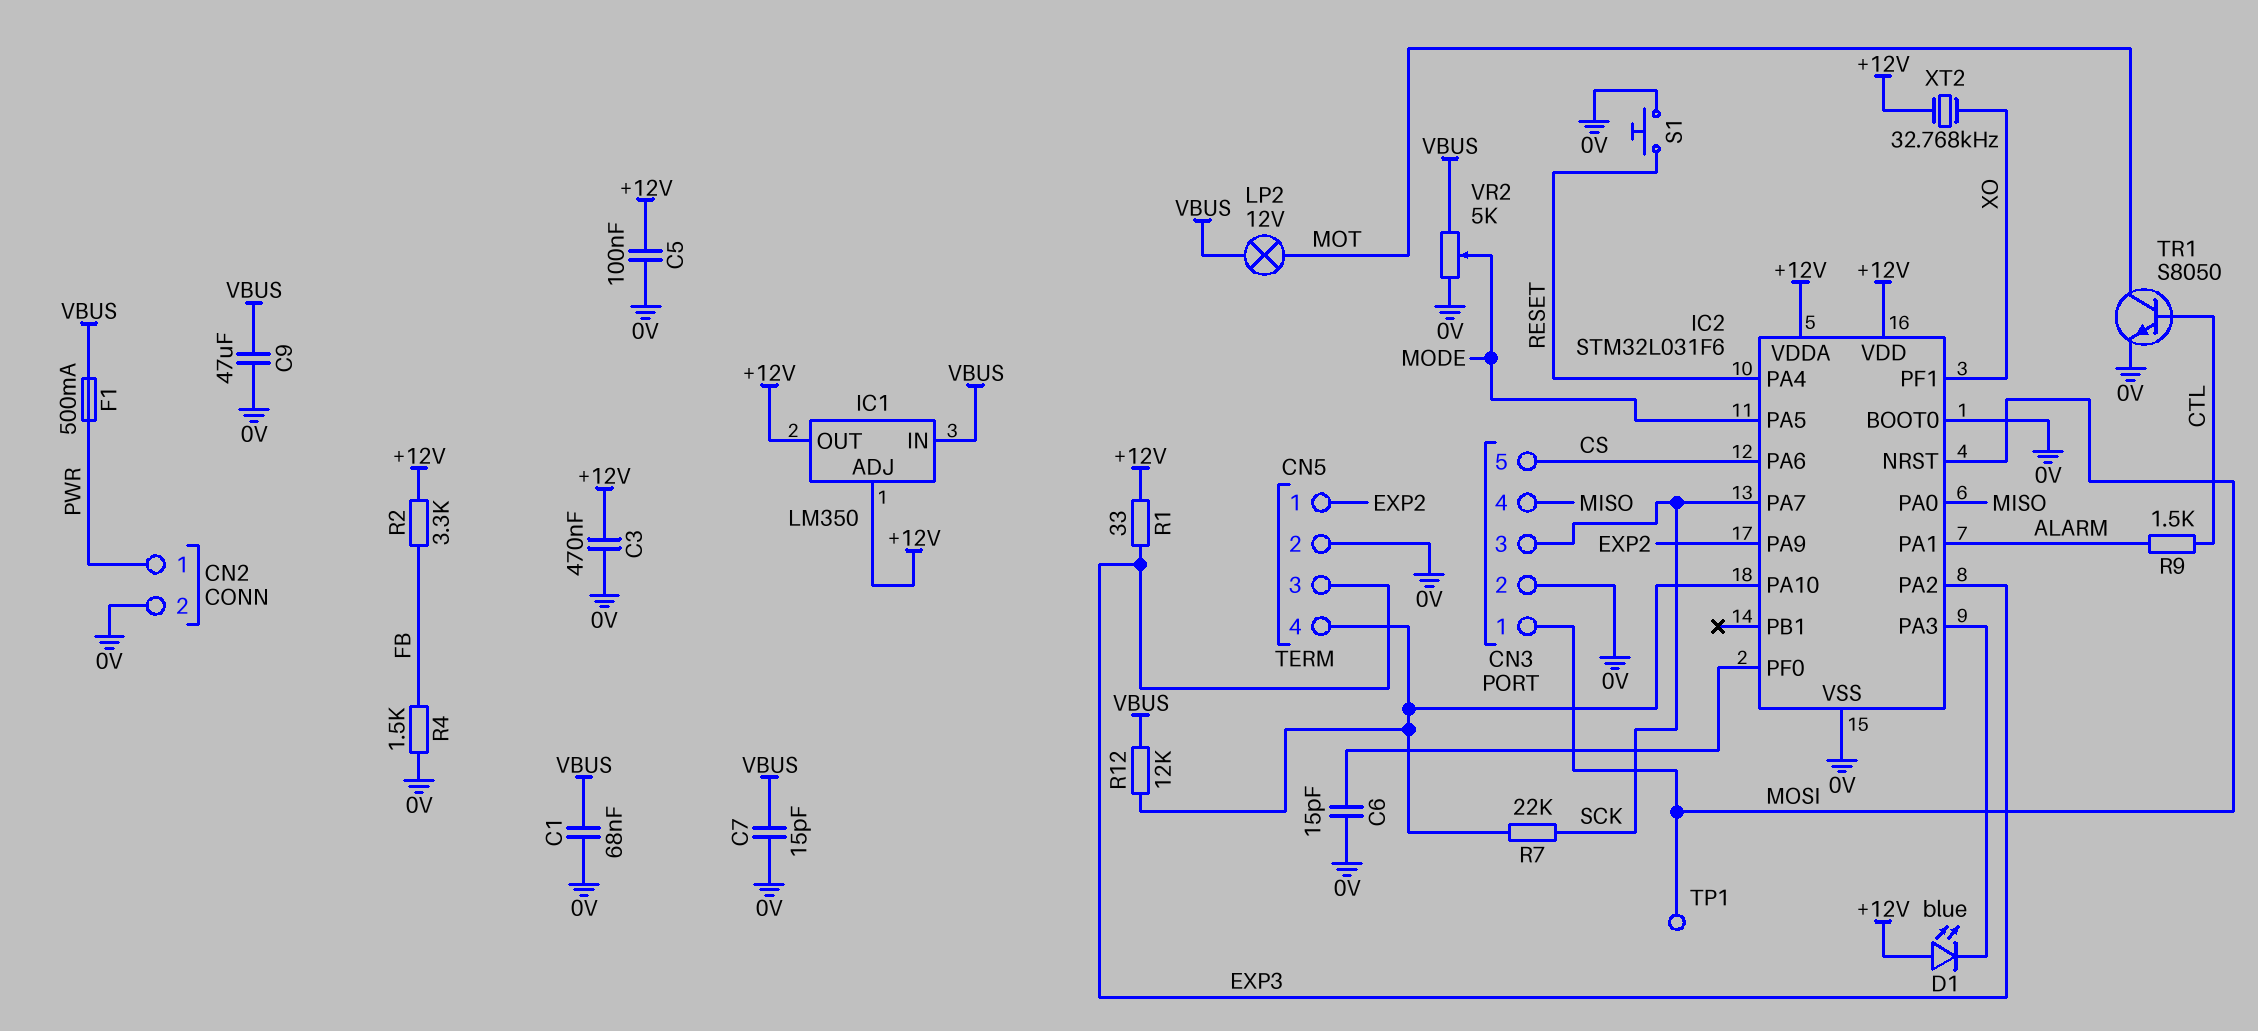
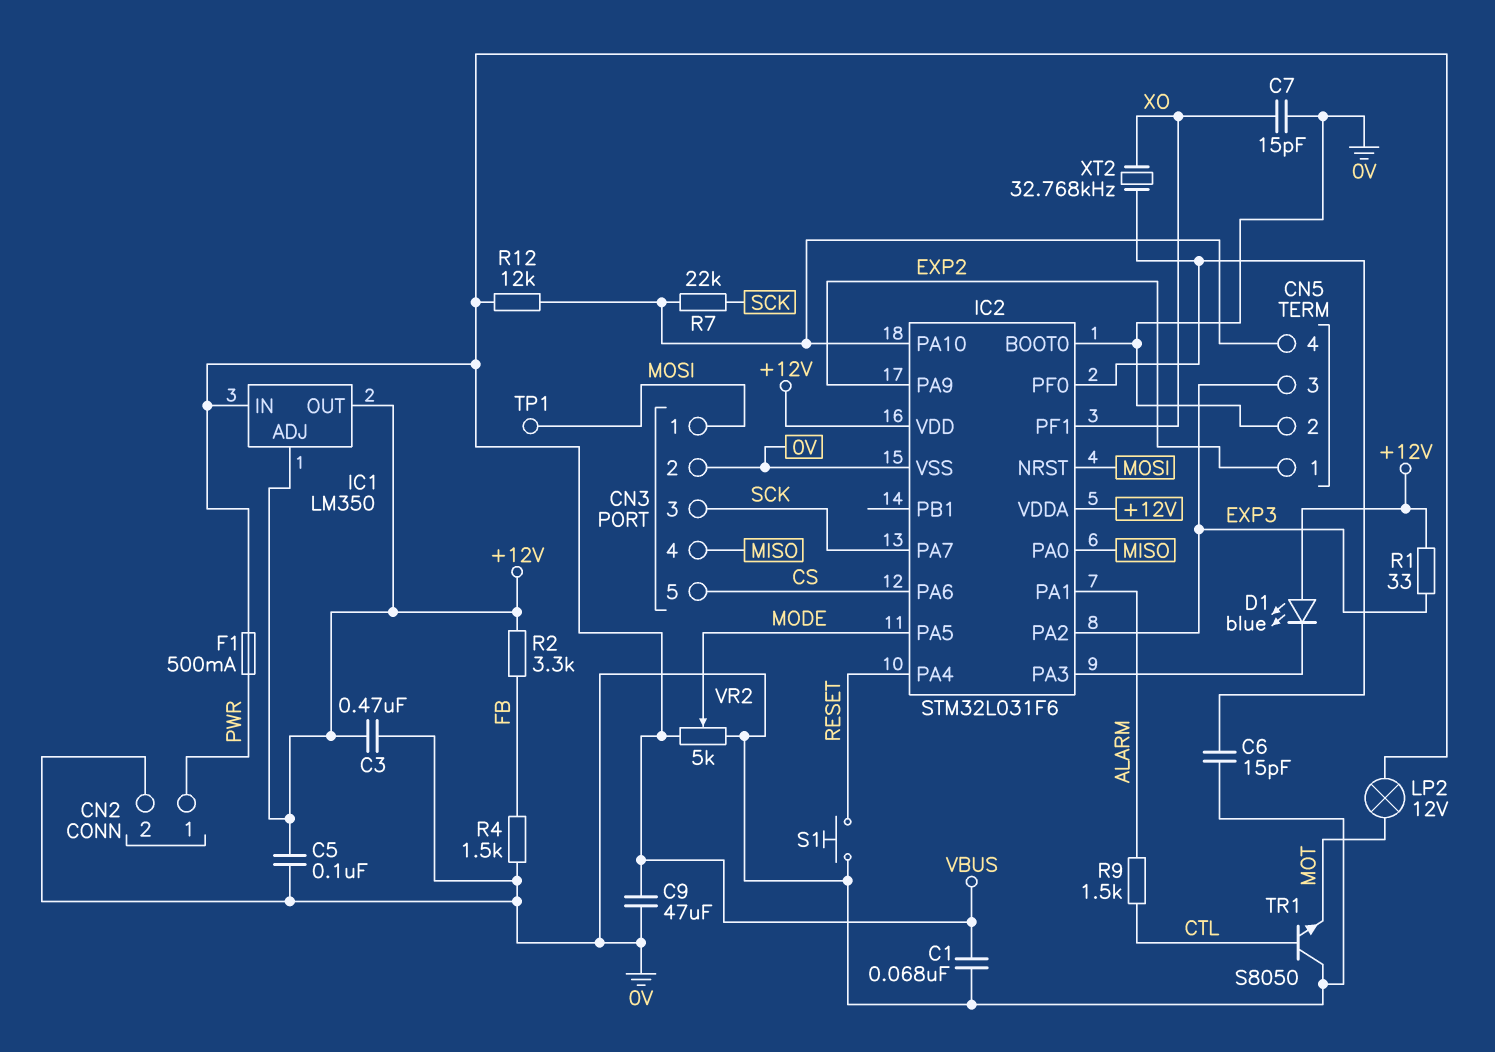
C7: 15pF (0V, VBUS) -> 15pF (0V, XO)
TR1: NPN S8050 (B CTL, C MOT, E 0V) -> NPN S8050 (B CTL, C 0V, E MOT)
XT2: 32.768kHz (+12V, XO) -> 32.768kHz (IC2/PF0, XO)

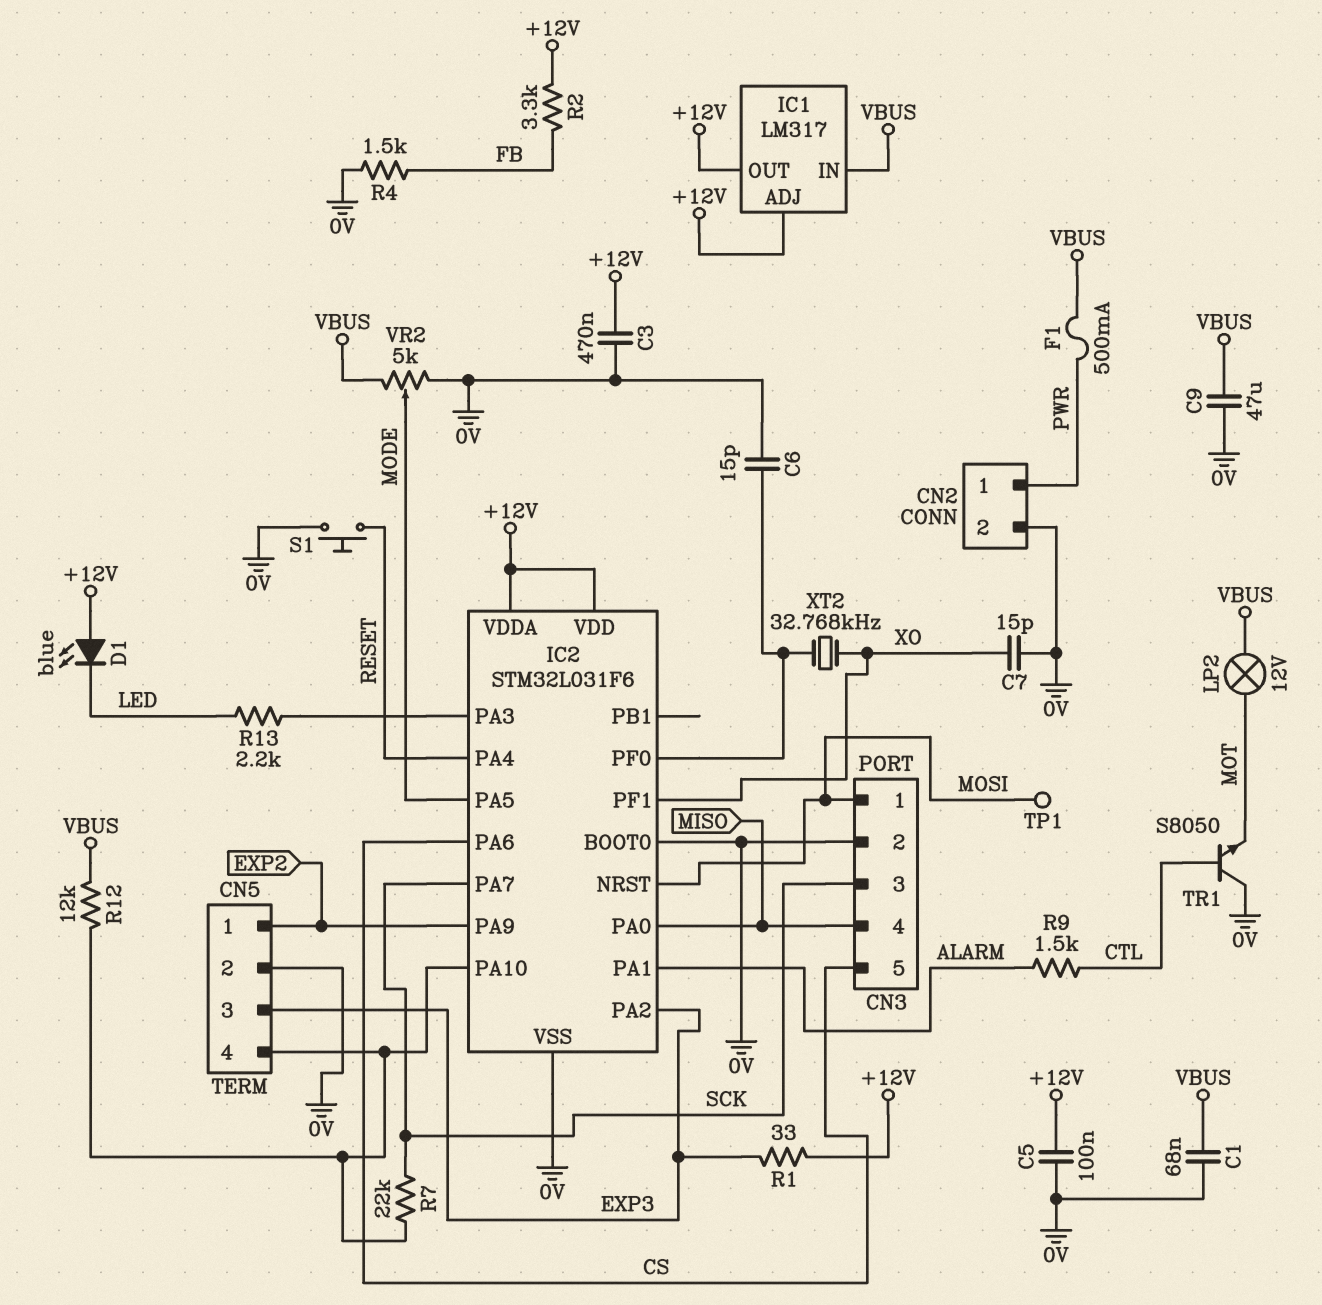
D1: LED blue (A +12V, K IC2/PA3) -> LED blue (A +12V, K LED)
IC1: LM350 -> LM317
R13: none -> 2.2k (IC2/PA3, LED)

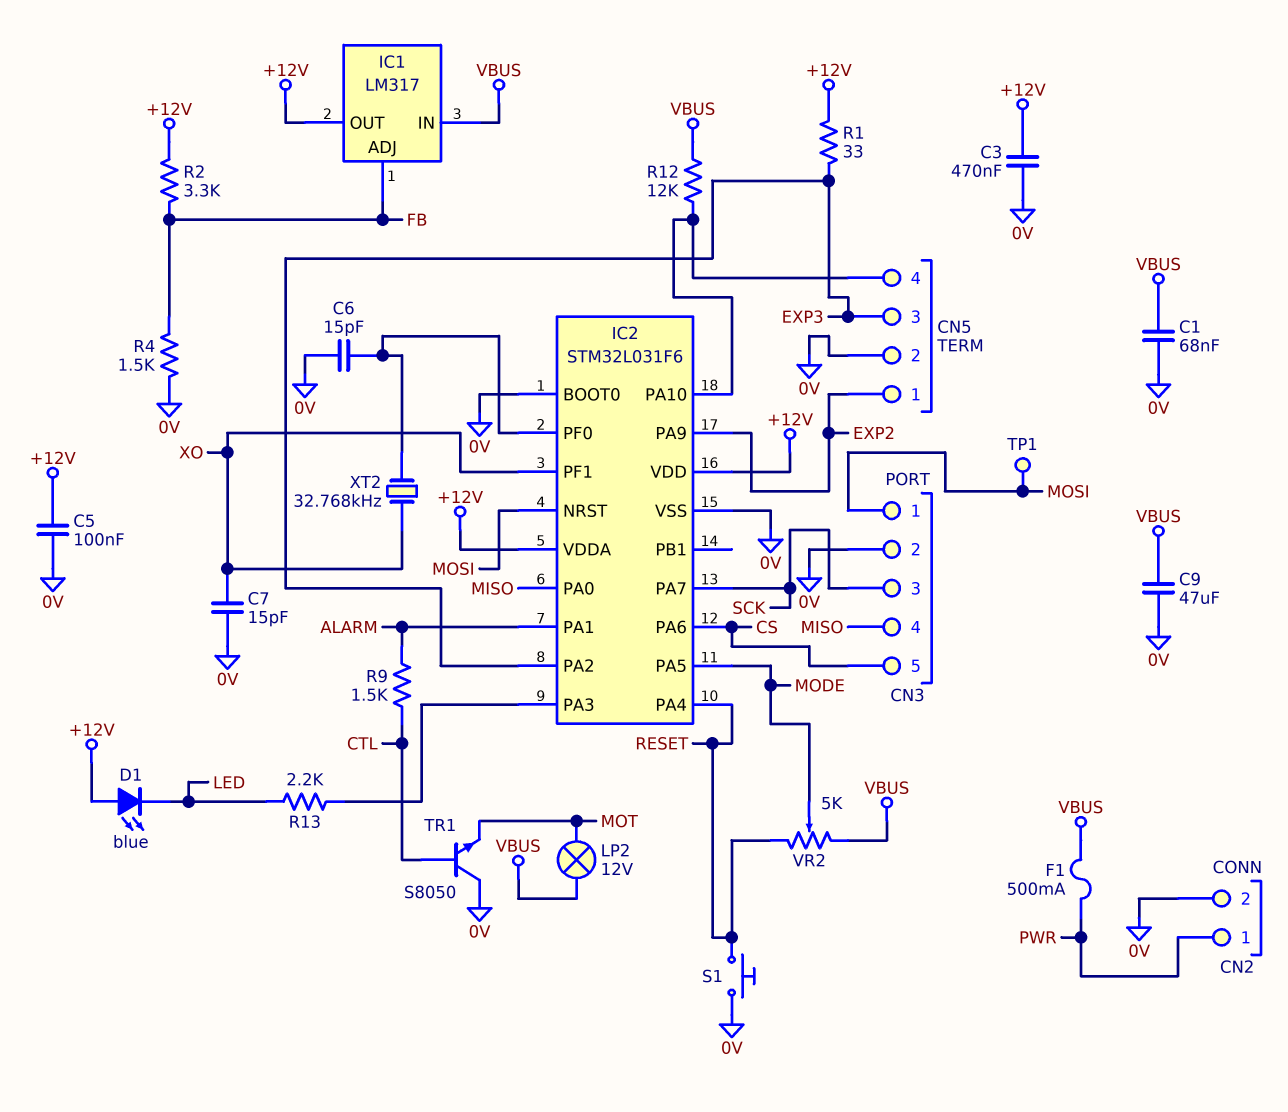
IC1 pin ADJ: +12V -> FB
R7: 22k (CN5/4, SCK) -> none
VR2: 5k (0V, VBUS, wiper MODE) -> 5k (RESET, VBUS, wiper MODE)

